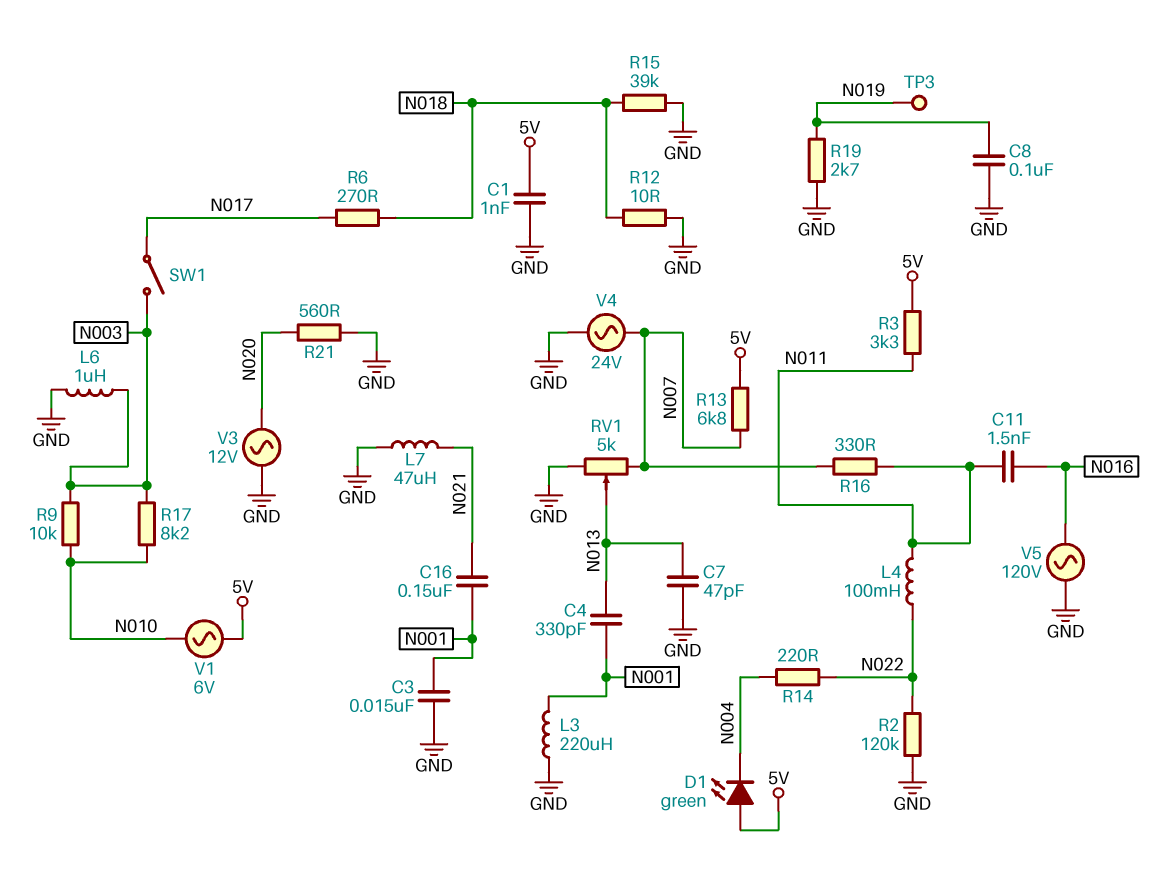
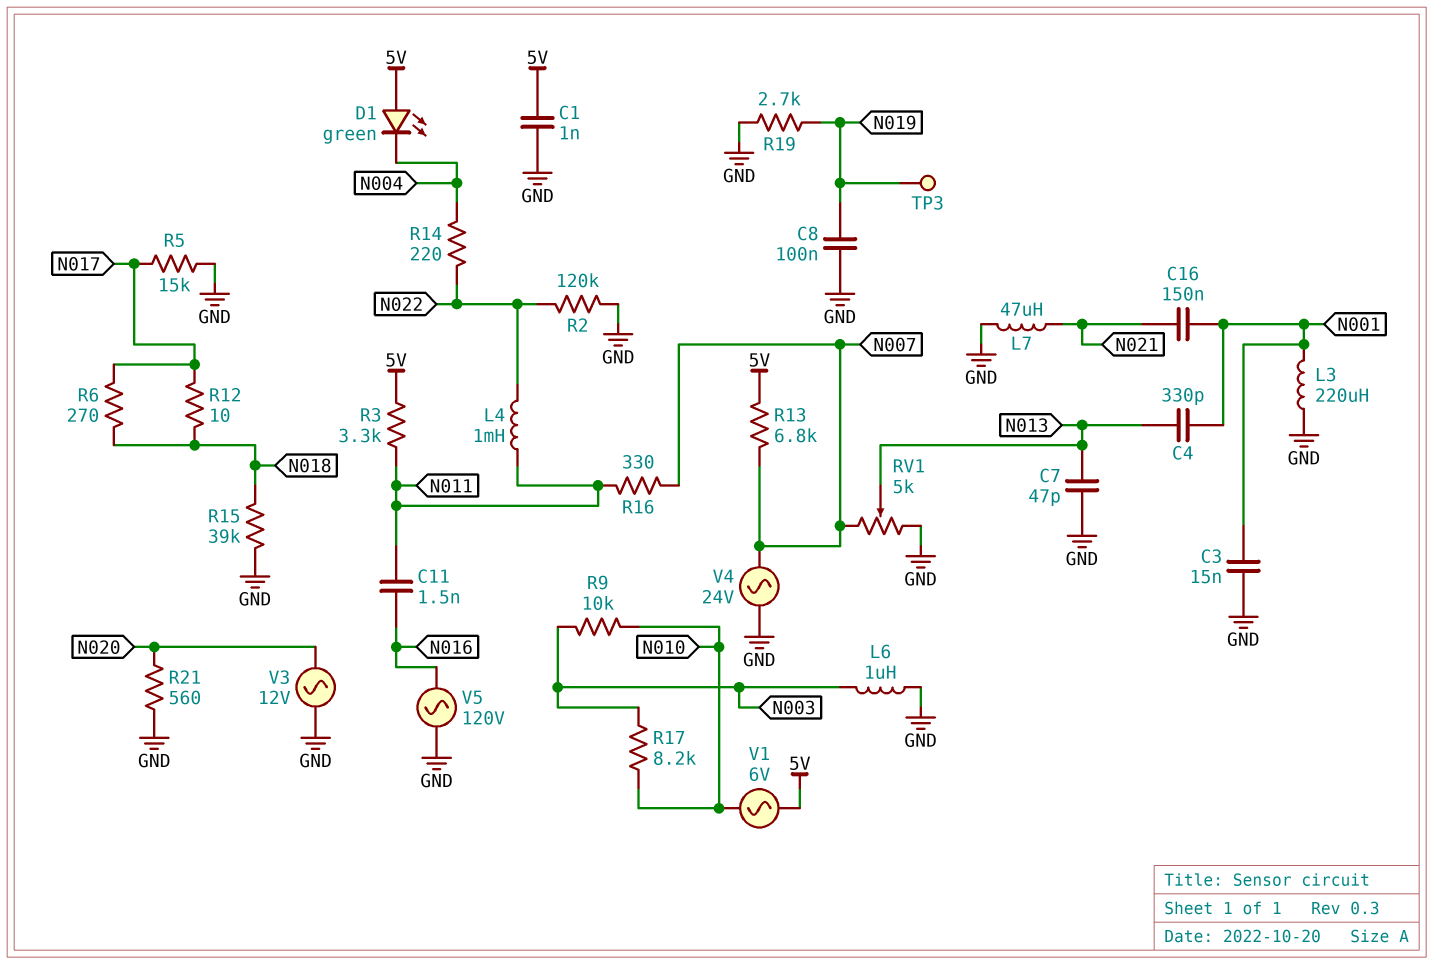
L4: 100mH (N011, N022) -> 1mH (N011, N022)
R5: none -> 15k (GND, N017)
R12: 10 (GND, N018) -> 10 (N017, N018)
SW1: switch (N003, N017) -> none

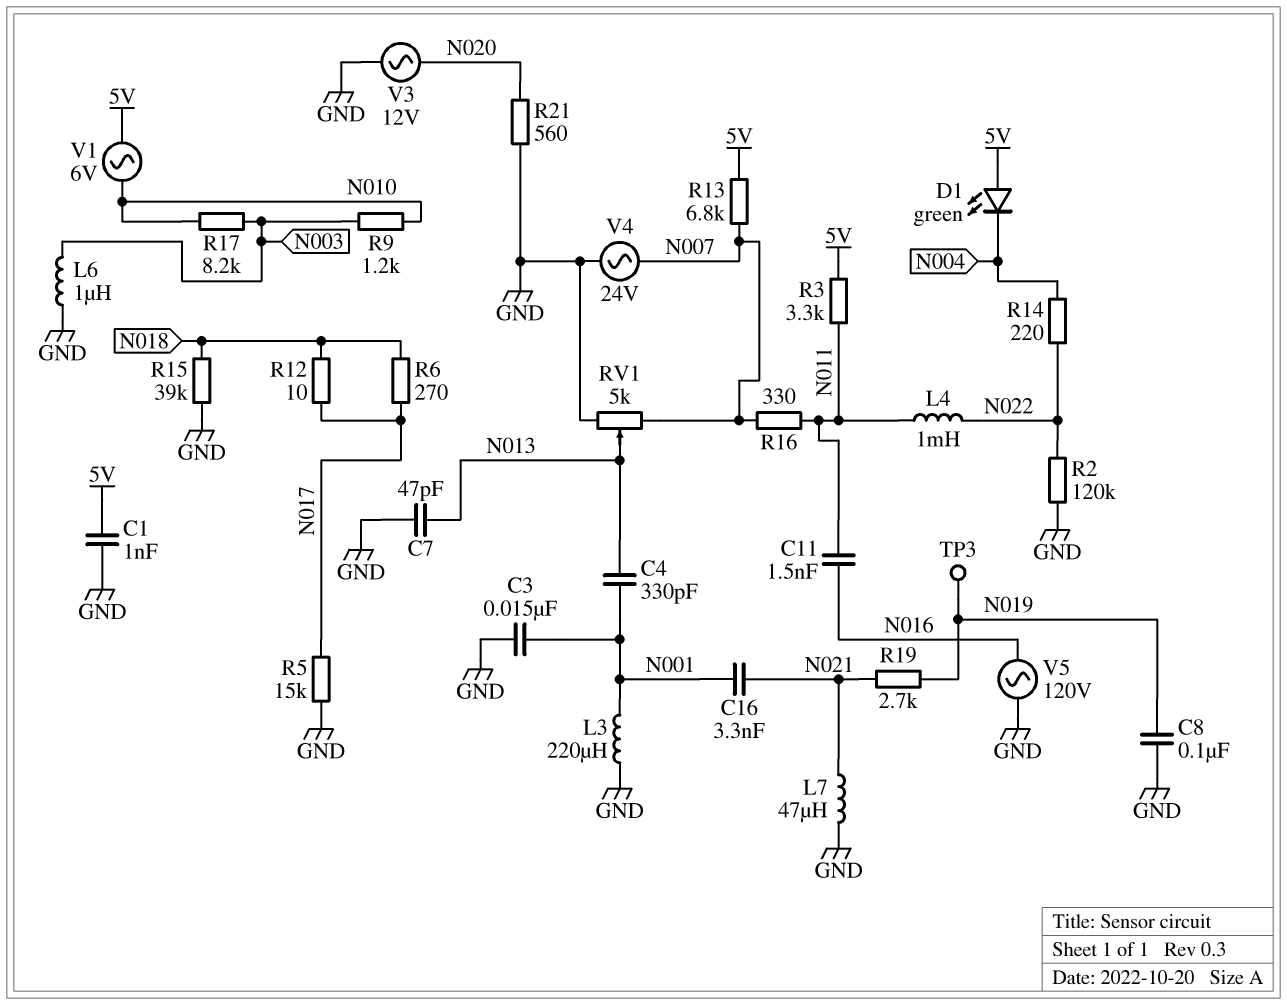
C16: 150nF (N001, N021) -> 3.3nF (N001, N021)
R9: 10k (N003, N010) -> 1.2k (N003, N010)
R19: 2.7k (GND, N019) -> 2.7k (N019, N021)

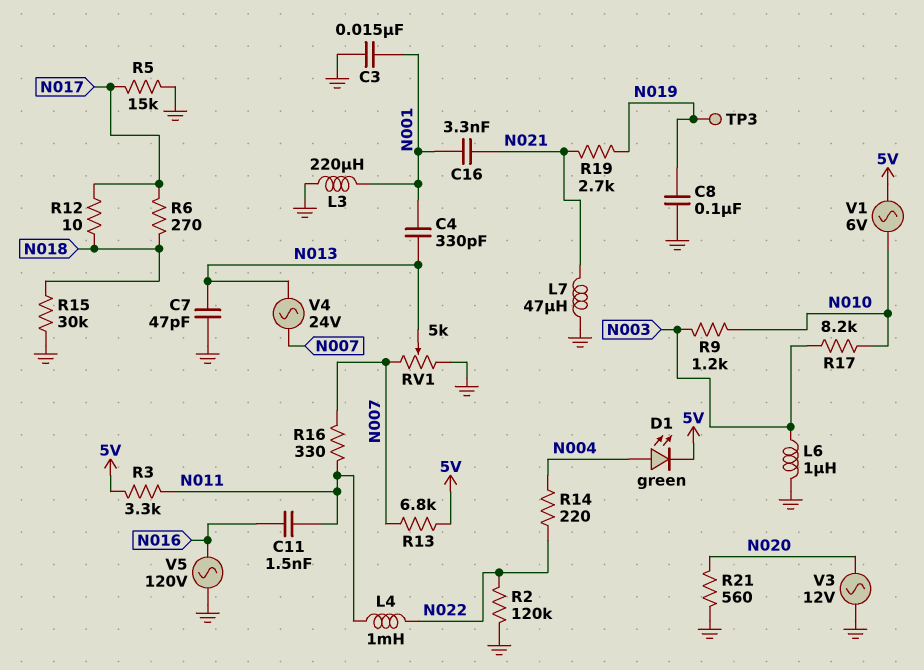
C1: 1nF (5V, GND) -> none
D1: LED green (A 5V, K N004) -> LED green (A N004, K 5V)
R15: 39k (GND, N018) -> 30k (GND, N018)
V4: AC 24V (GND, N007) -> AC 24V (N007, N013)

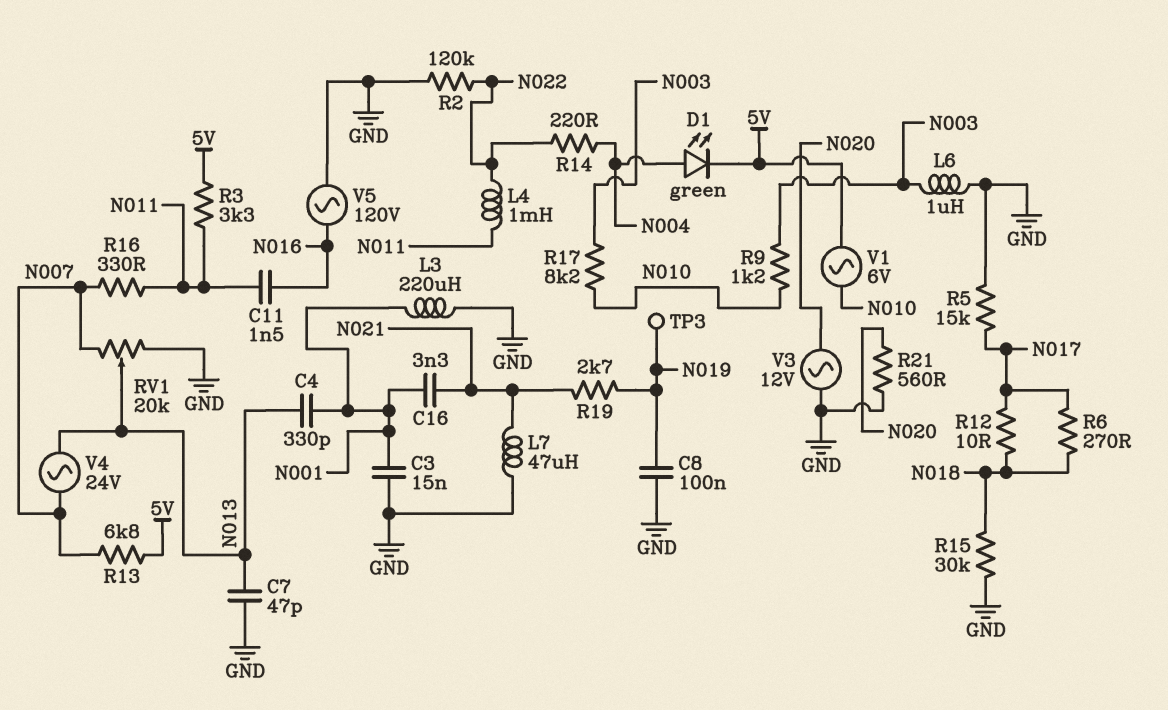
RV1: 5k (GND, N007, wiper N013) -> 20k (GND, N007, wiper N013)

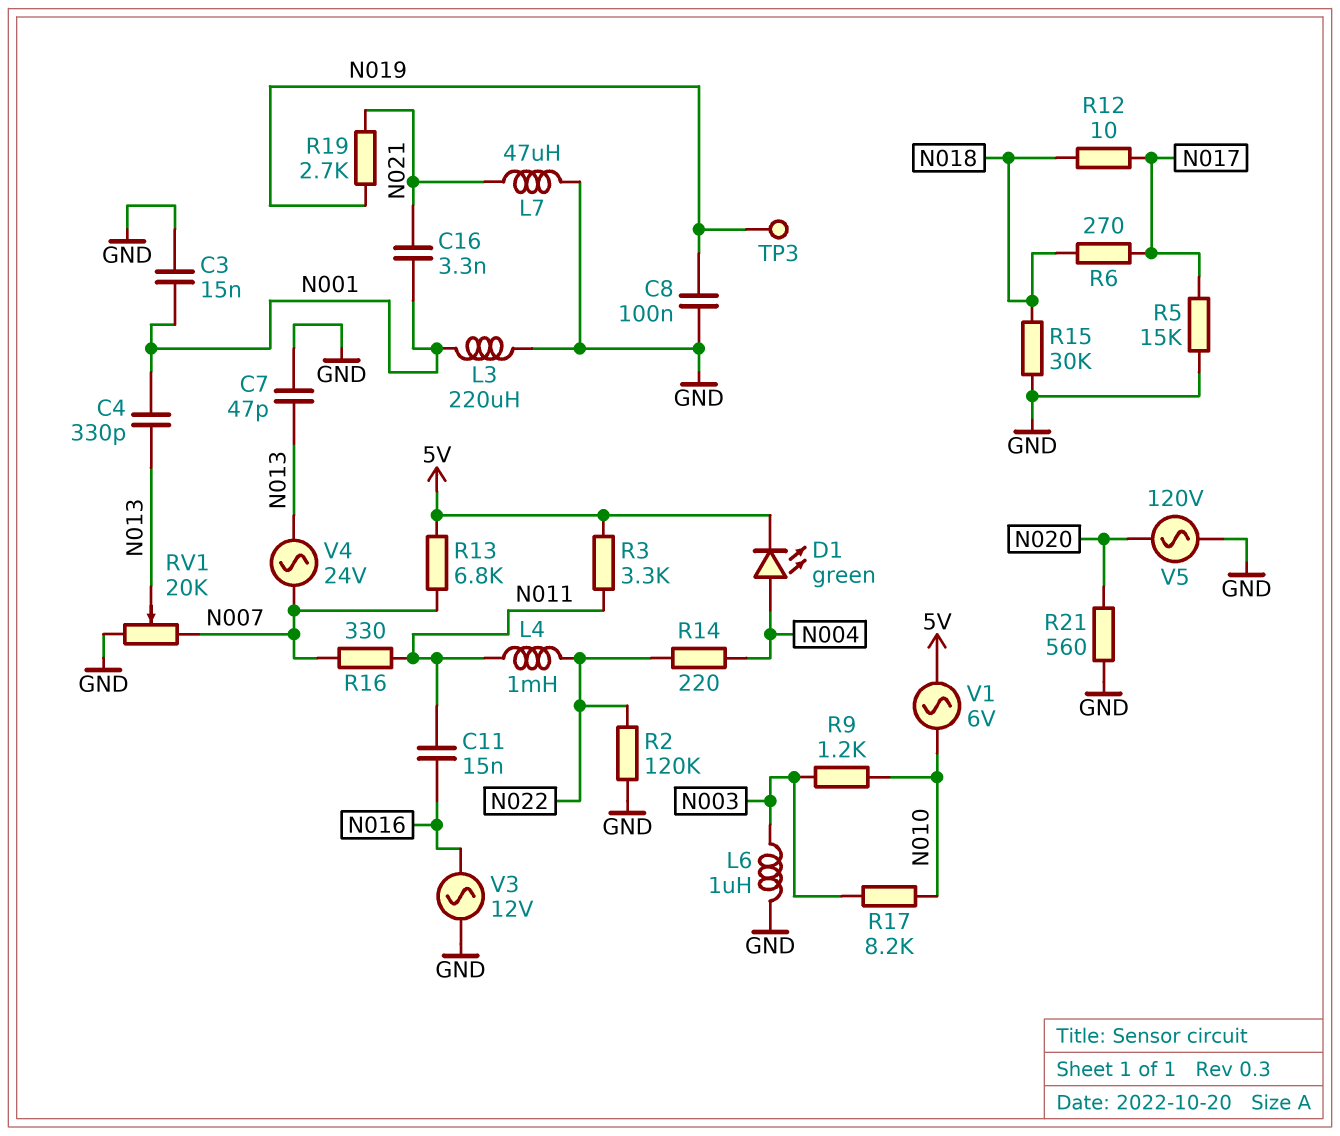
C11: 1.5nF (N011, N016) -> 15nF (N011, N016)
V3: AC 12V (GND, N020) -> AC 12V (GND, N016)
V5: AC 120V (GND, N016) -> AC 120V (GND, N020)

